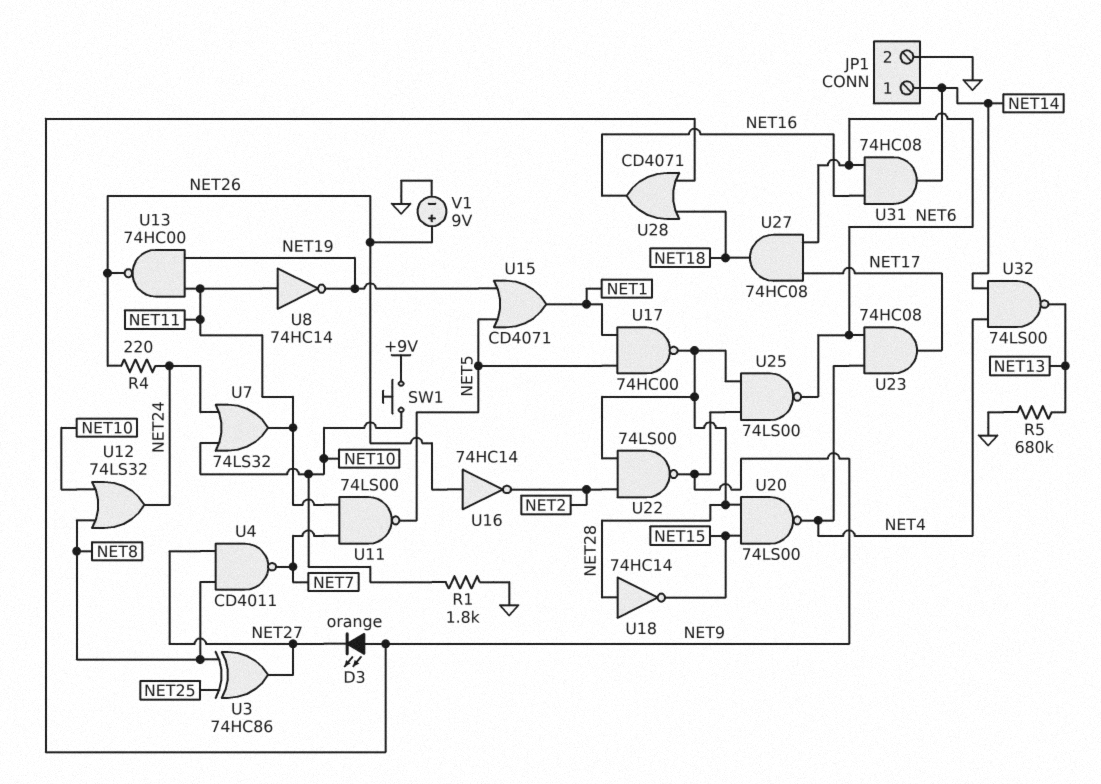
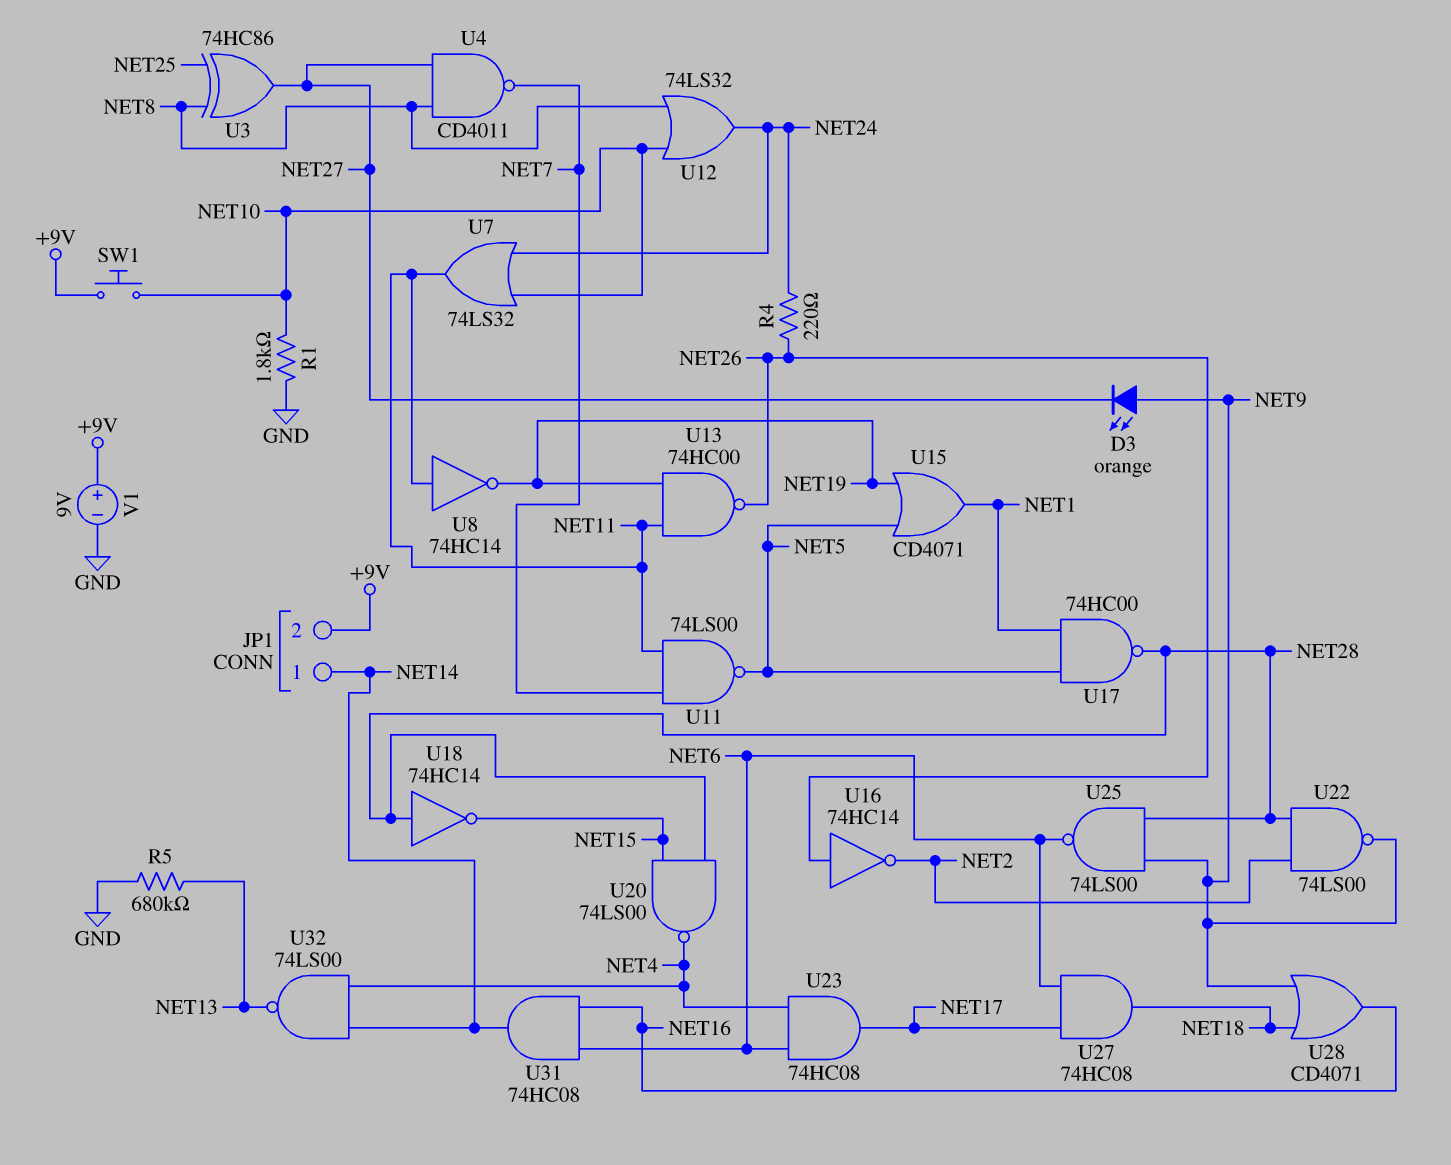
JP1 pin 2: GND -> +9V
V1: 9V (plus NET26, minus GND) -> 9V (plus +9V, minus GND)

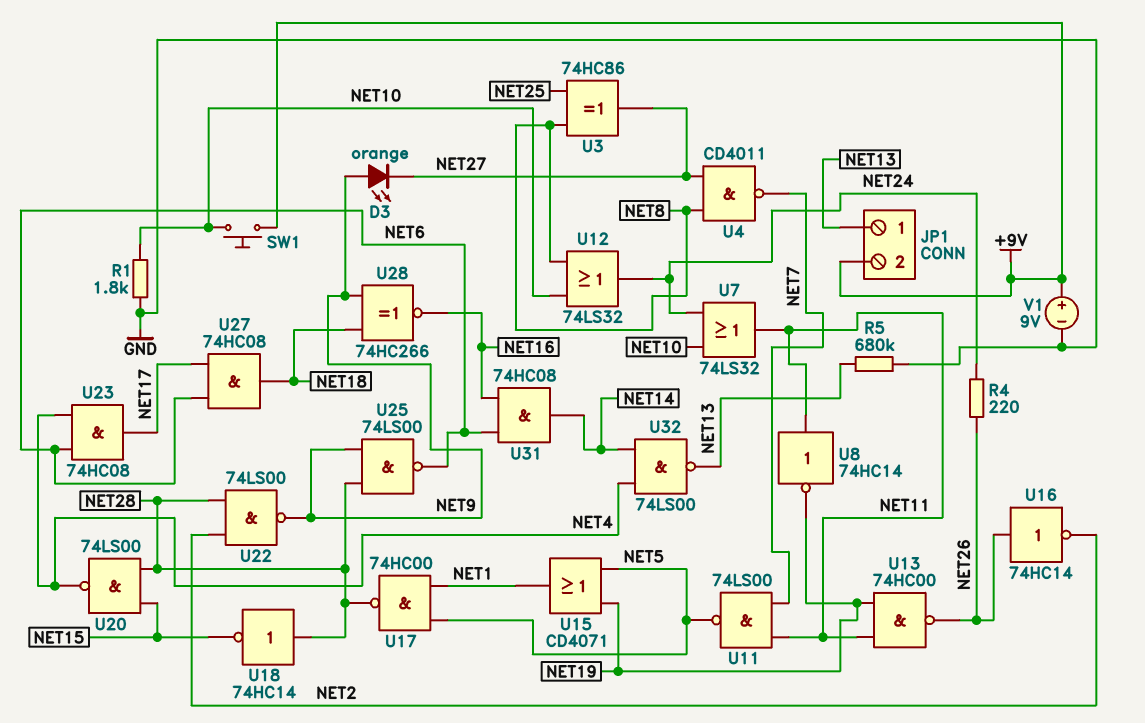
JP1 pin 1: NET14 -> NET13
U28: OR CD4071 (in NET9, in NET18, out NET16) -> XNOR 74HC266 (in NET9, in NET18, out NET16)

